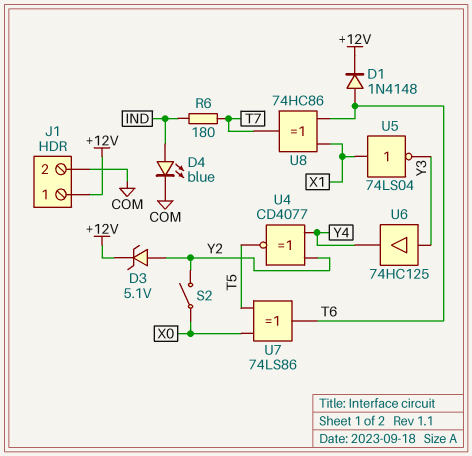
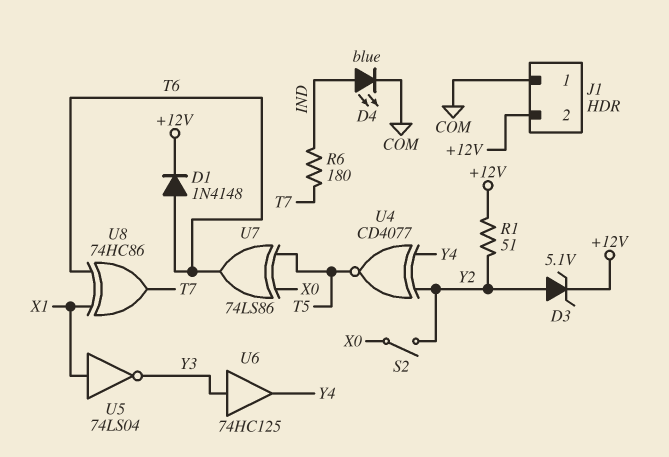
J1 pin 1: +12V -> COM
J1 pin 2: COM -> +12V
R1: none -> 51 (+12V, Y2)

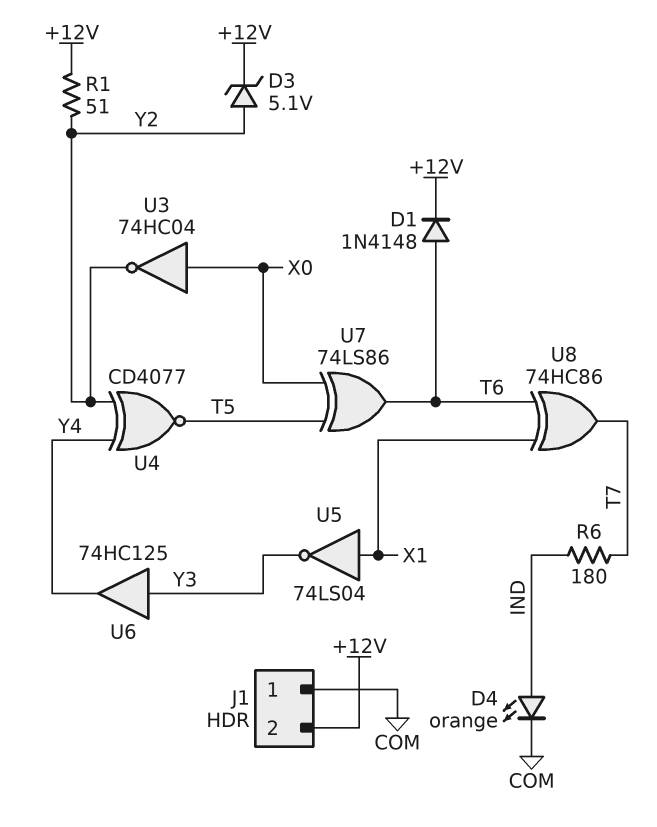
D4: LED blue (A IND, K COM) -> LED orange (A IND, K COM)
S2: switch (X0, Y2) -> none
U3: none -> NOT 74HC04 (in X0, out Y2)

